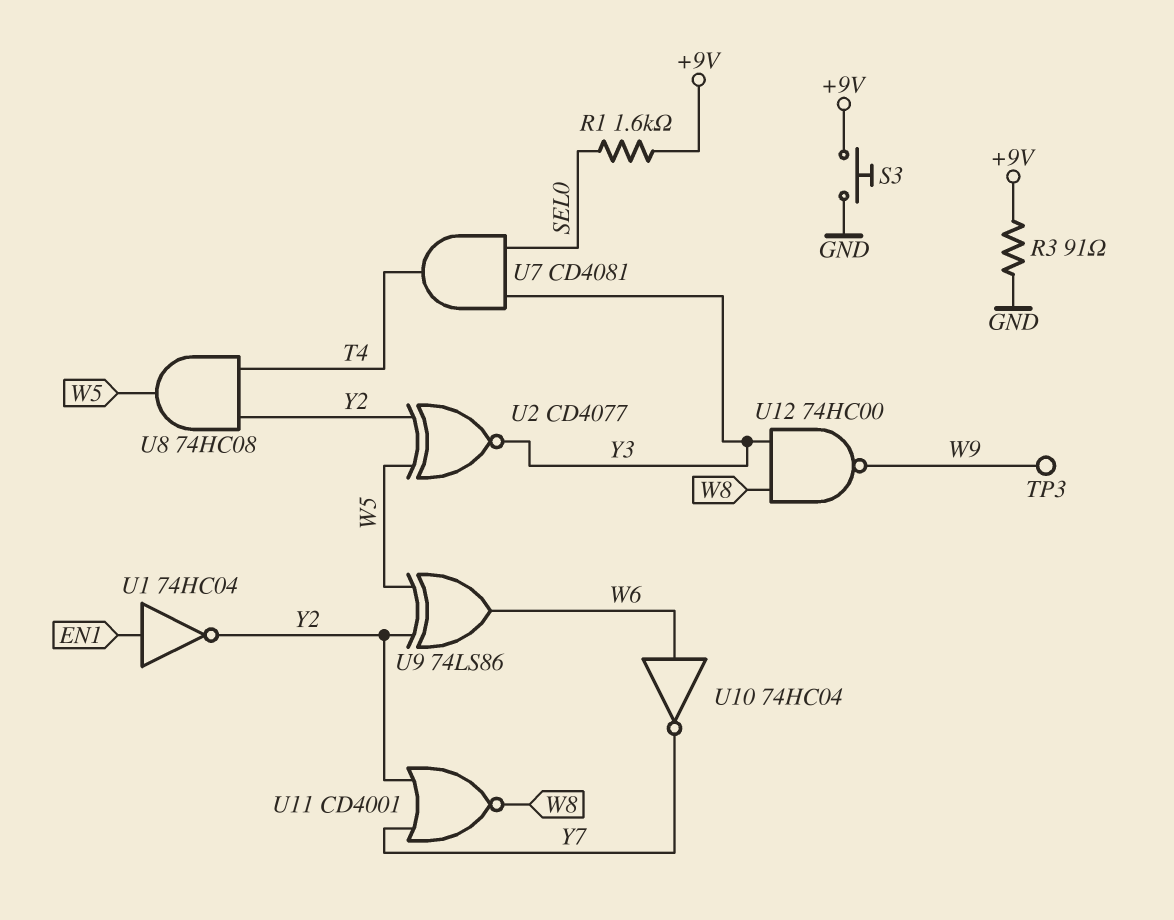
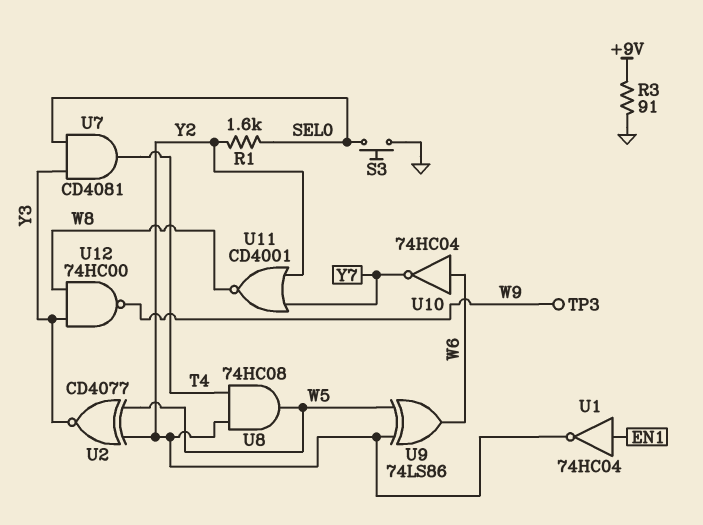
R1: 1.6k (+9V, SEL0) -> 1.6k (SEL0, Y2)
S3: button (+9V, GND) -> button (GND, SEL0)

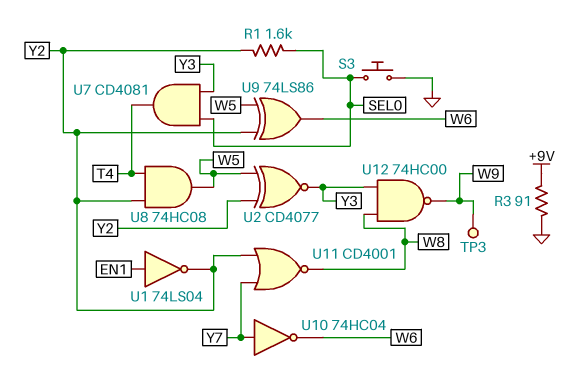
U1: NOT 74HC04 (in EN1, out Y2) -> NOT 74LS04 (in EN1, out Y2)
U10: NOT 74HC04 (in W6, out Y7) -> NOT 74HC04 (in Y7, out W6)

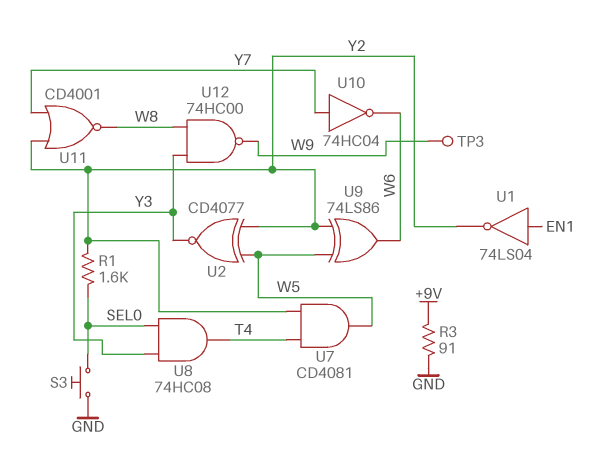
U7: AND CD4081 (in SEL0, in Y3, out T4) -> AND CD4081 (in T4, in Y2, out W5)
U8: AND 74HC08 (in T4, in Y2, out W5) -> AND 74HC08 (in SEL0, in Y3, out T4)

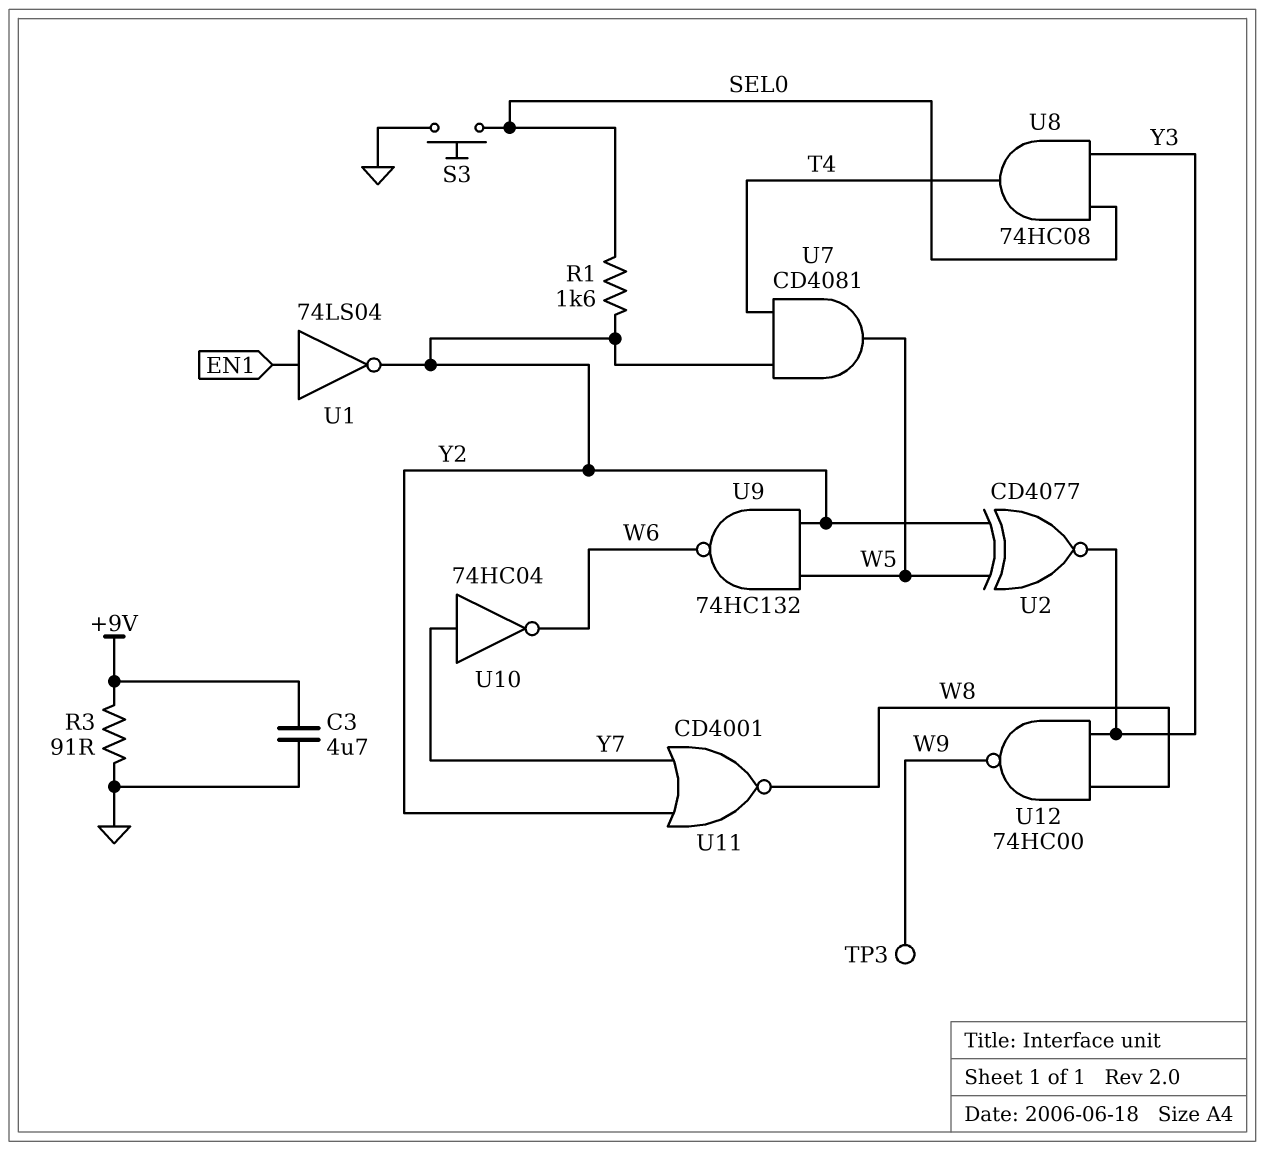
C3: none -> 4.7uF (+9V, GND)
U9: XOR 74LS86 (in W5, in Y2, out W6) -> NAND 74HC132 (in W5, in Y2, out W6)

